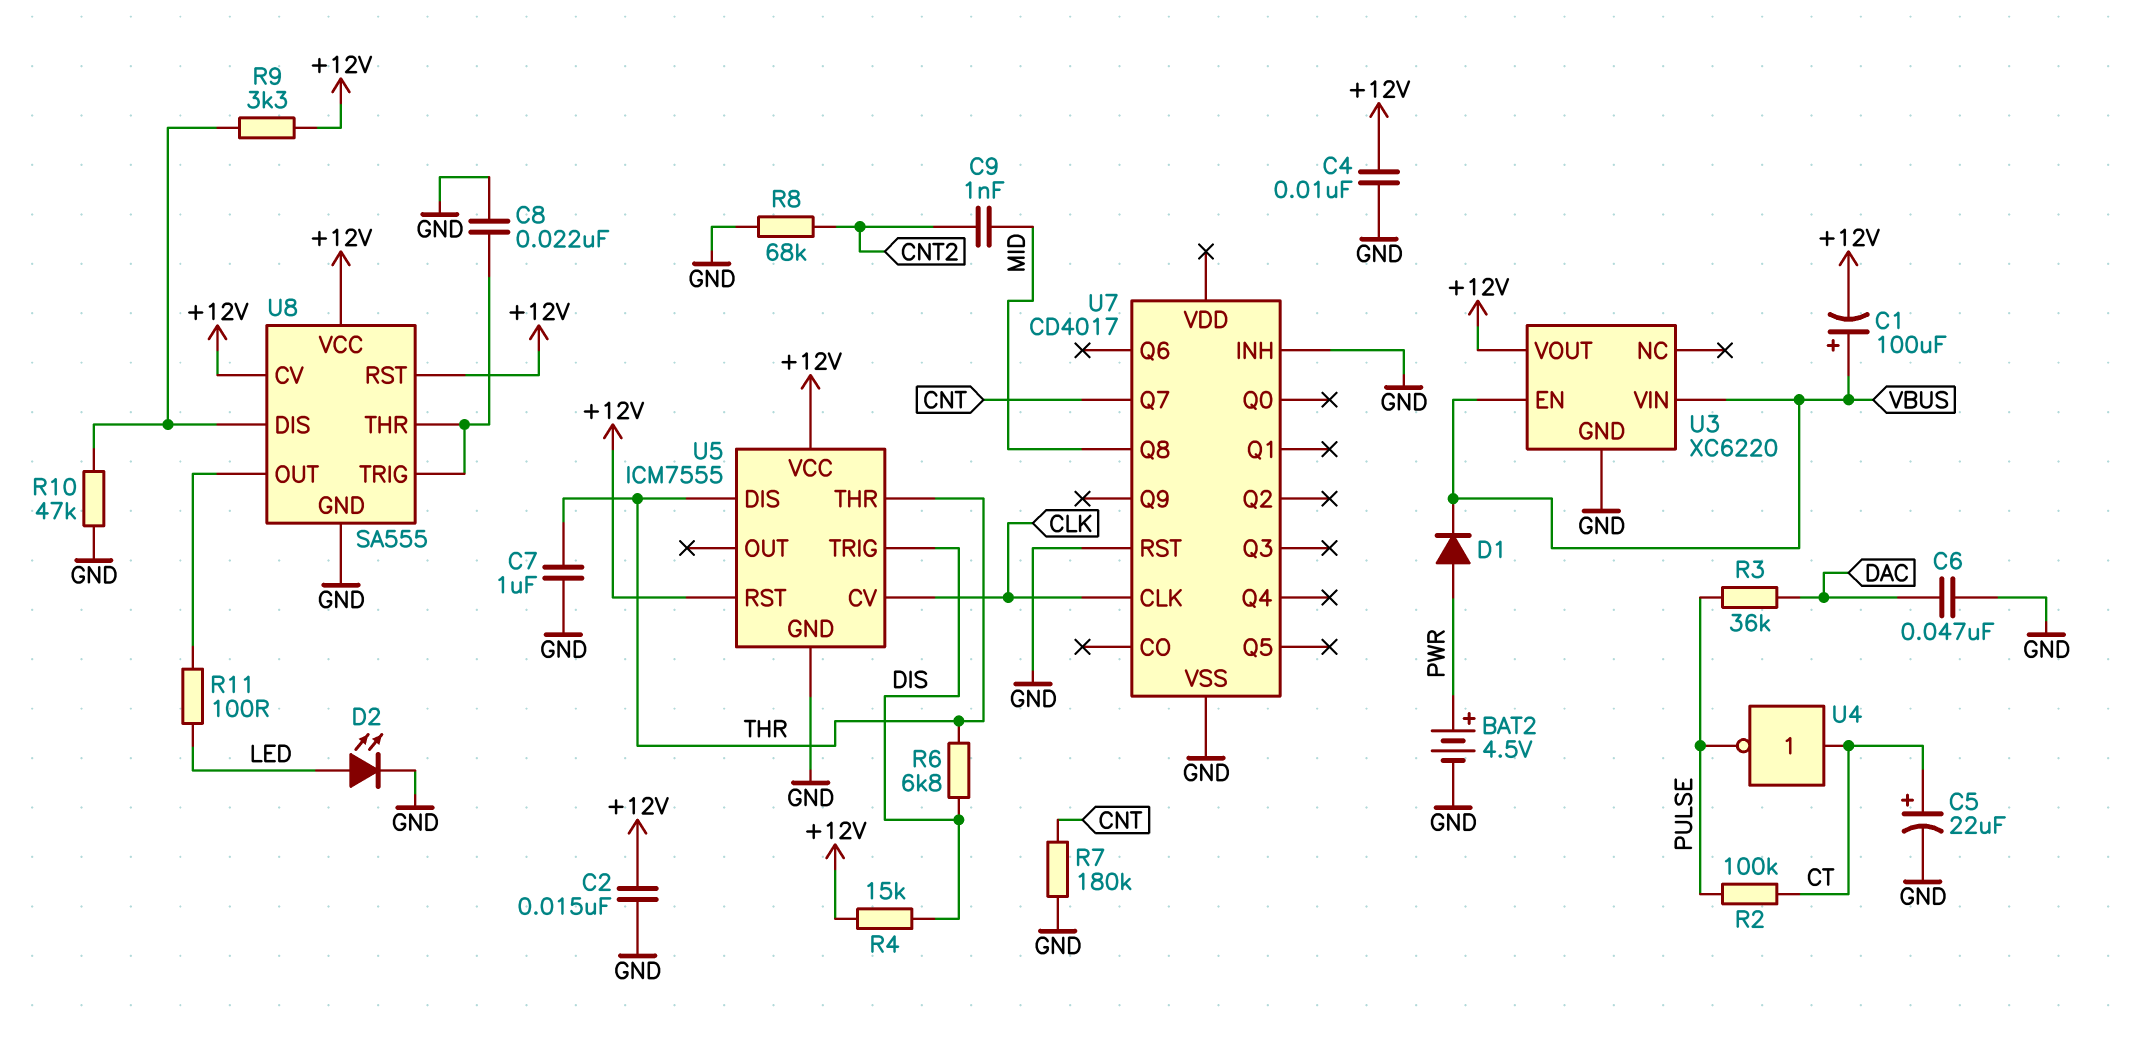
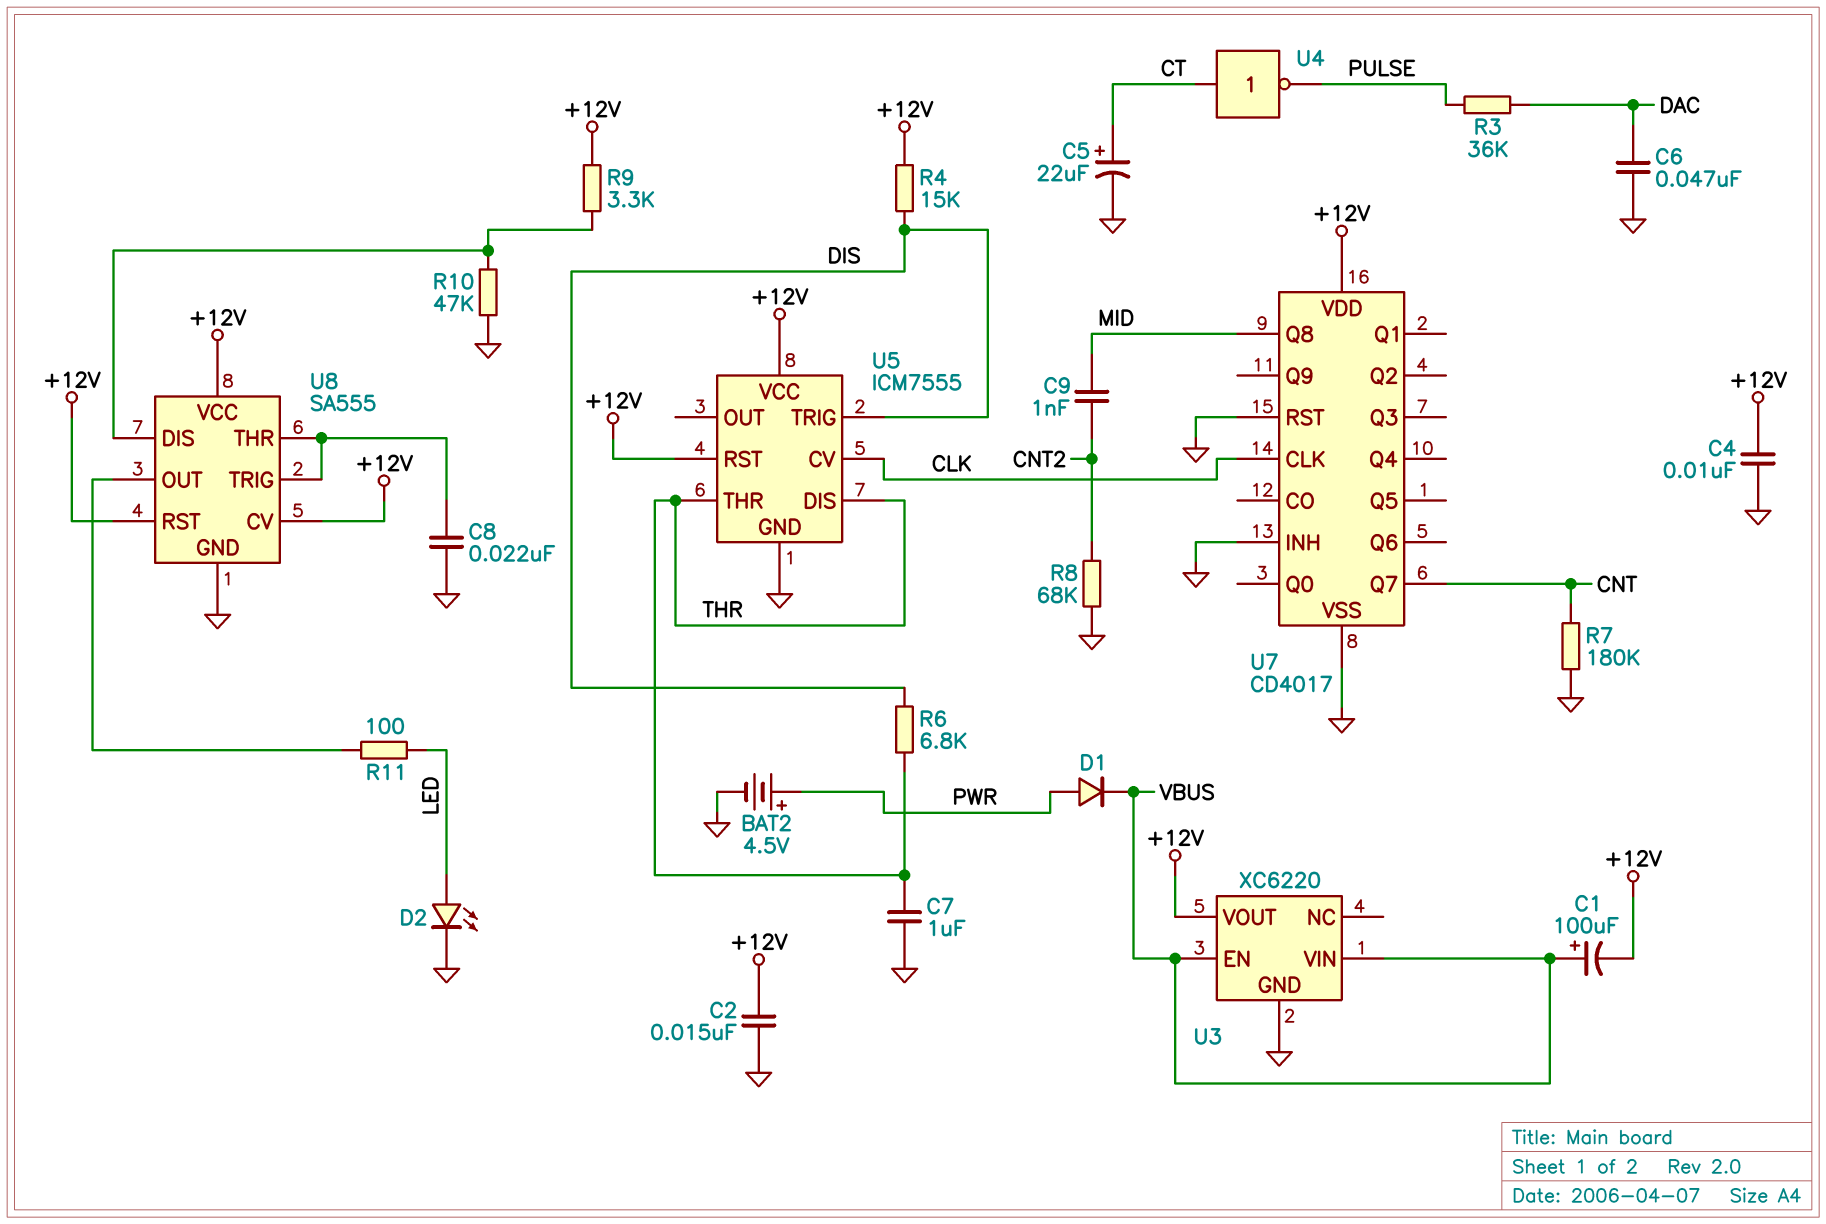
R2: 100k (CT, PULSE) -> none
U7 pin VDD: none -> +12V

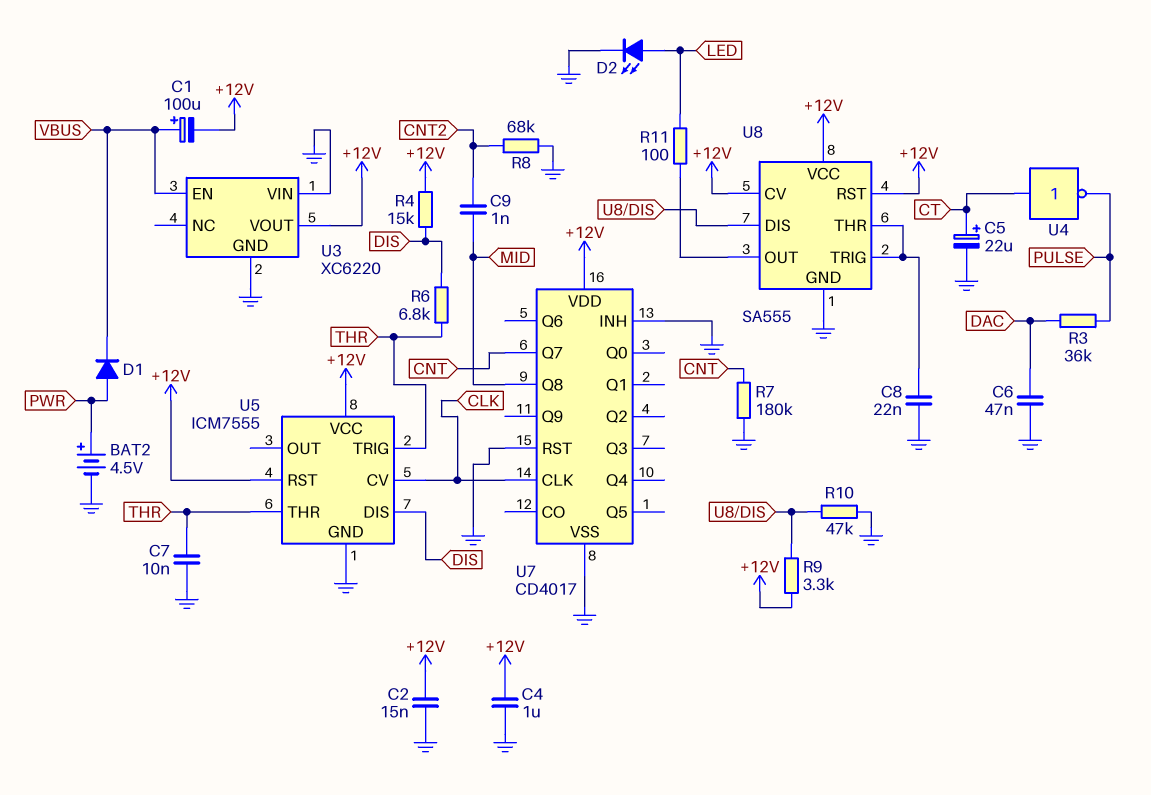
C4: 10nF (+12V, GND) -> 1uF (+12V, GND)
C7: 1uF (GND, THR) -> 10nF (GND, THR)
U3 pin VIN: VBUS -> GND
U5 pin DIS: THR -> DIS
U5 pin TRIG: DIS -> THR

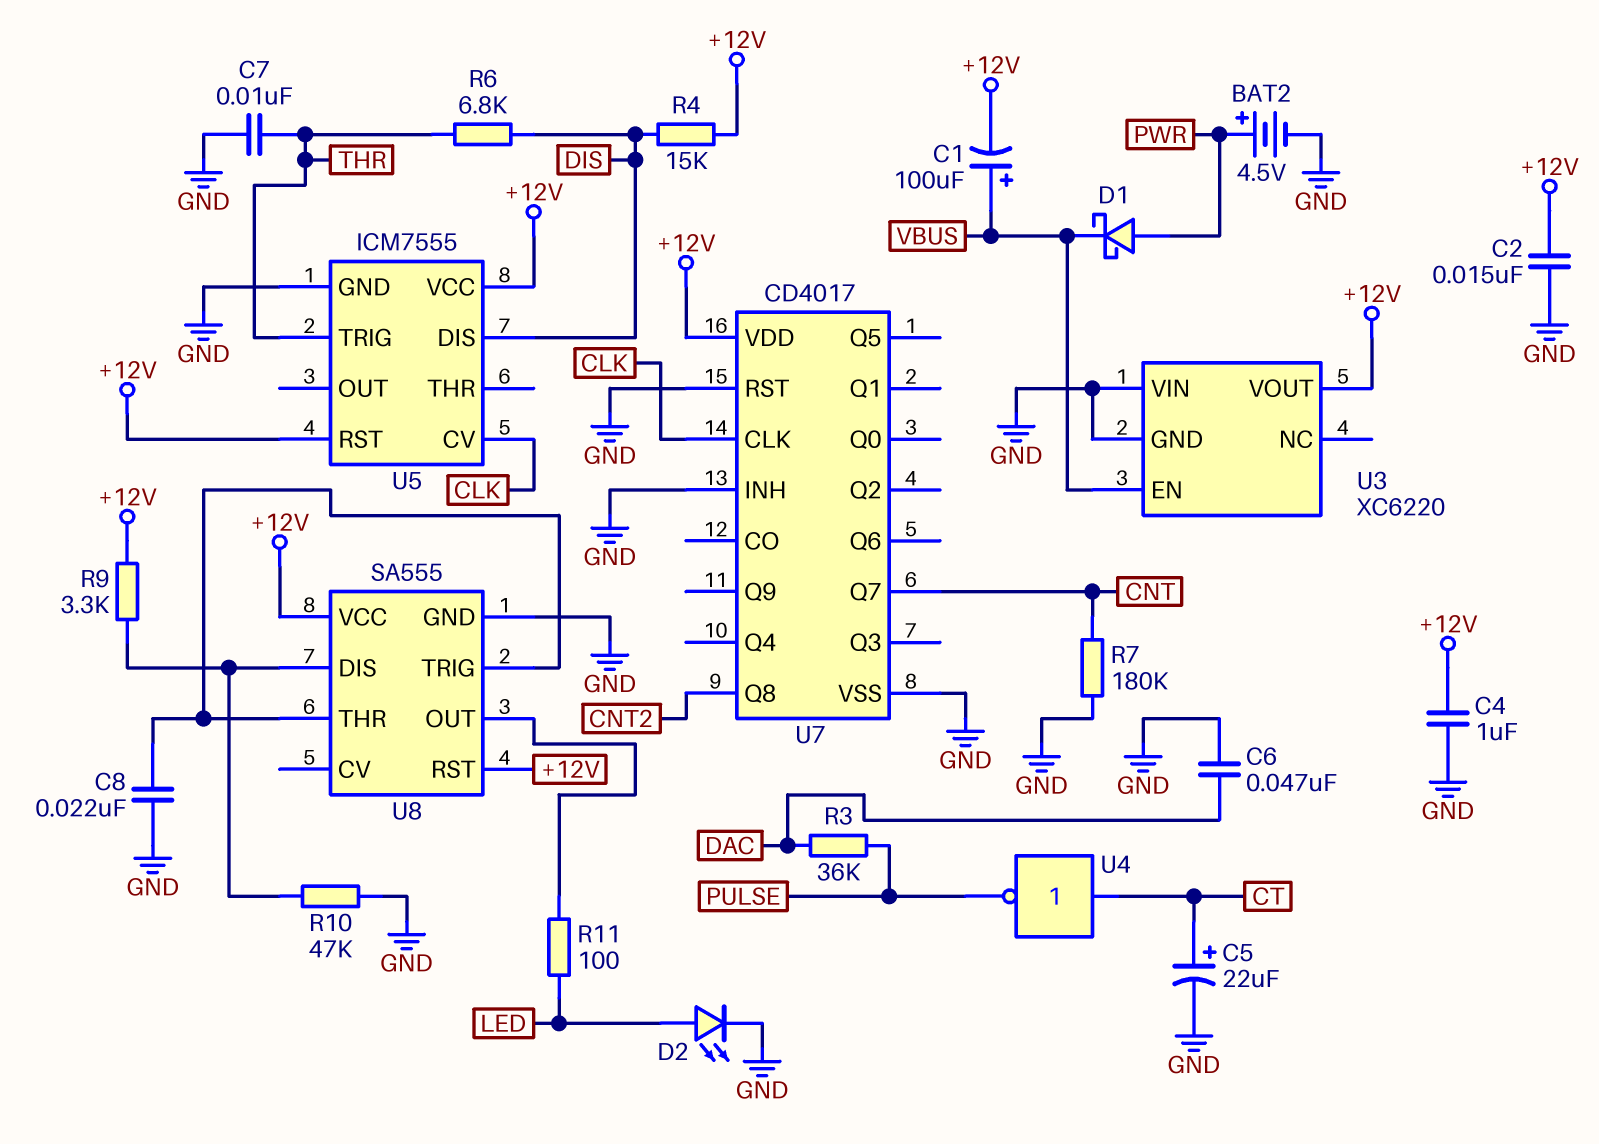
C9: 1nF (CNT2, MID) -> none
D1: diode (A PWR, K VBUS) -> schottky (A PWR, K VBUS)
R8: 68k (CNT2, GND) -> none
U5 pin THR: THR -> none
U7 pin Q8: MID -> CNT2
U8 pin CV: +12V -> none

